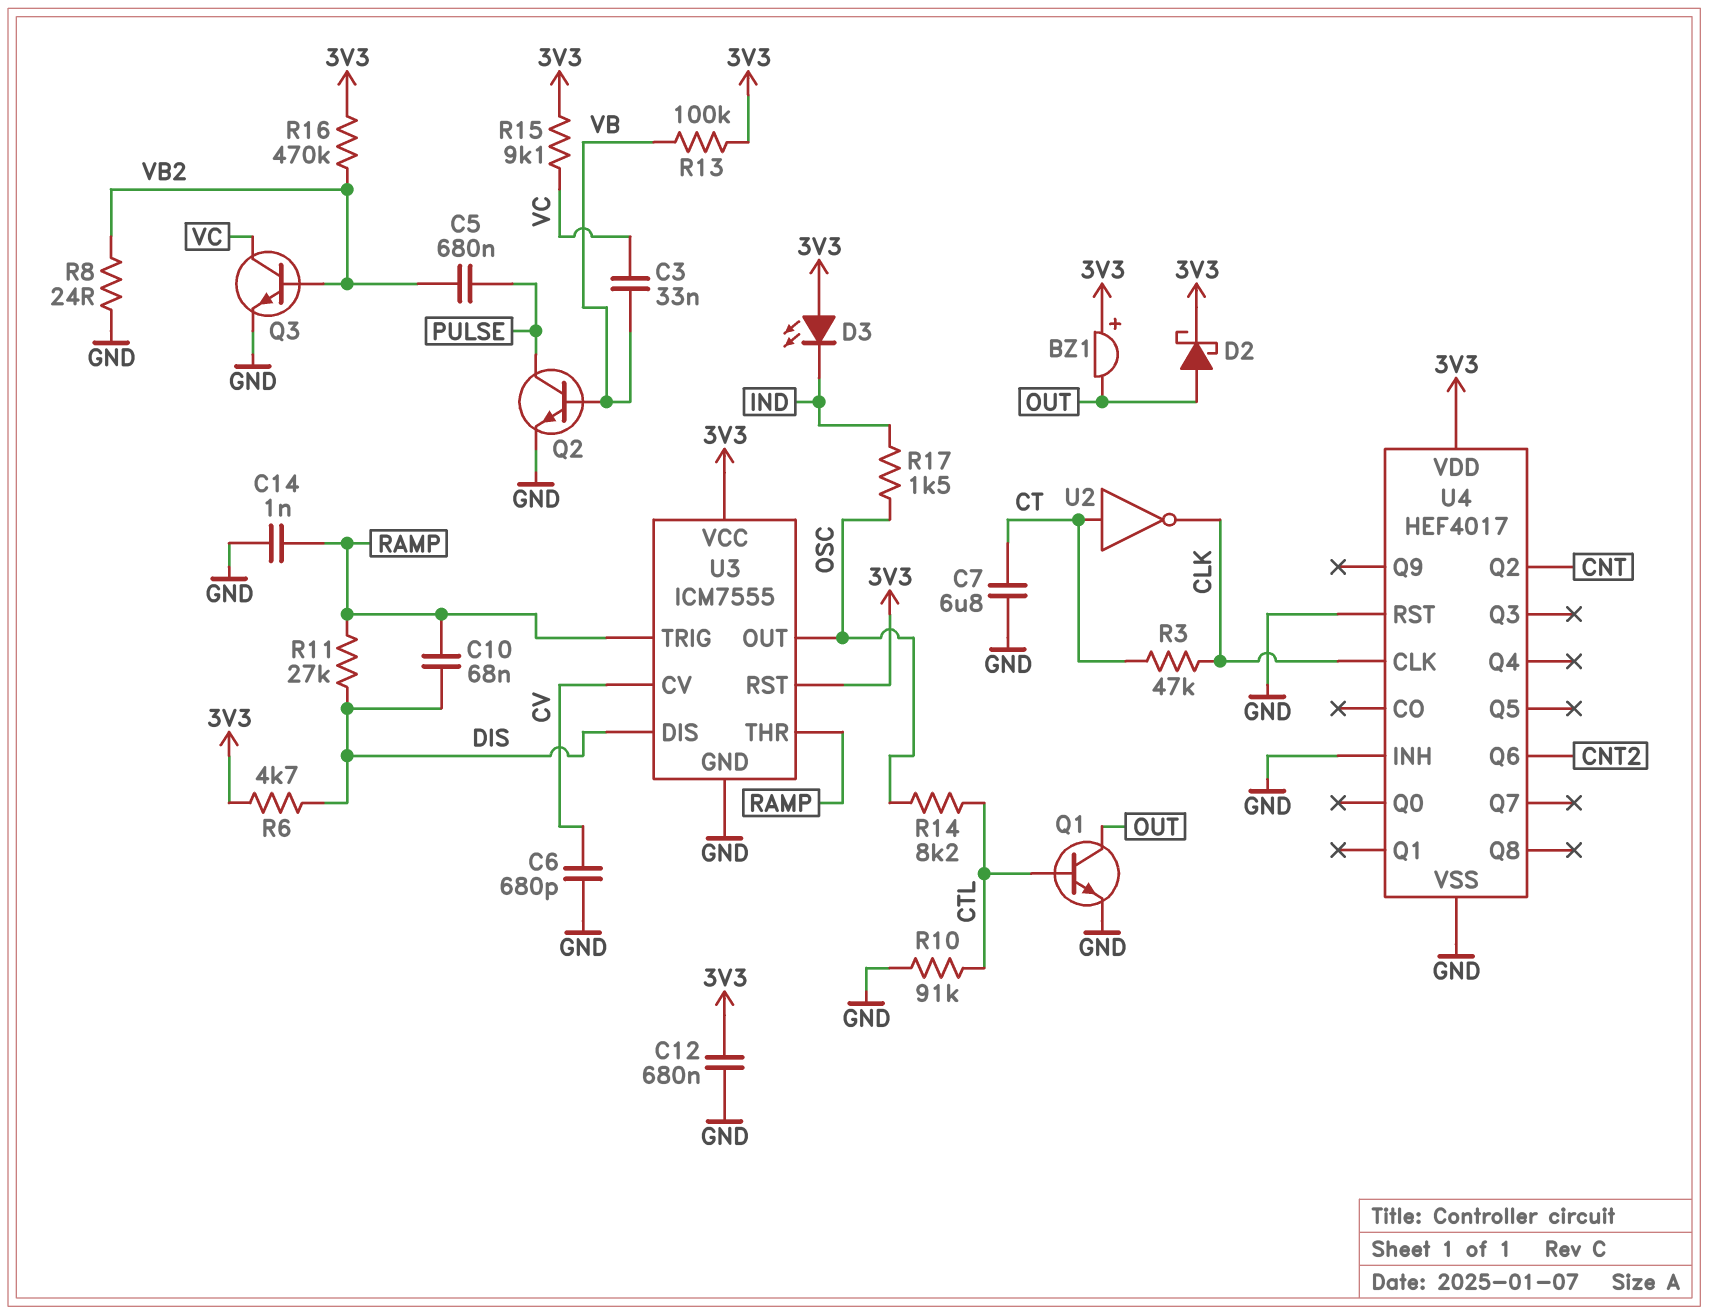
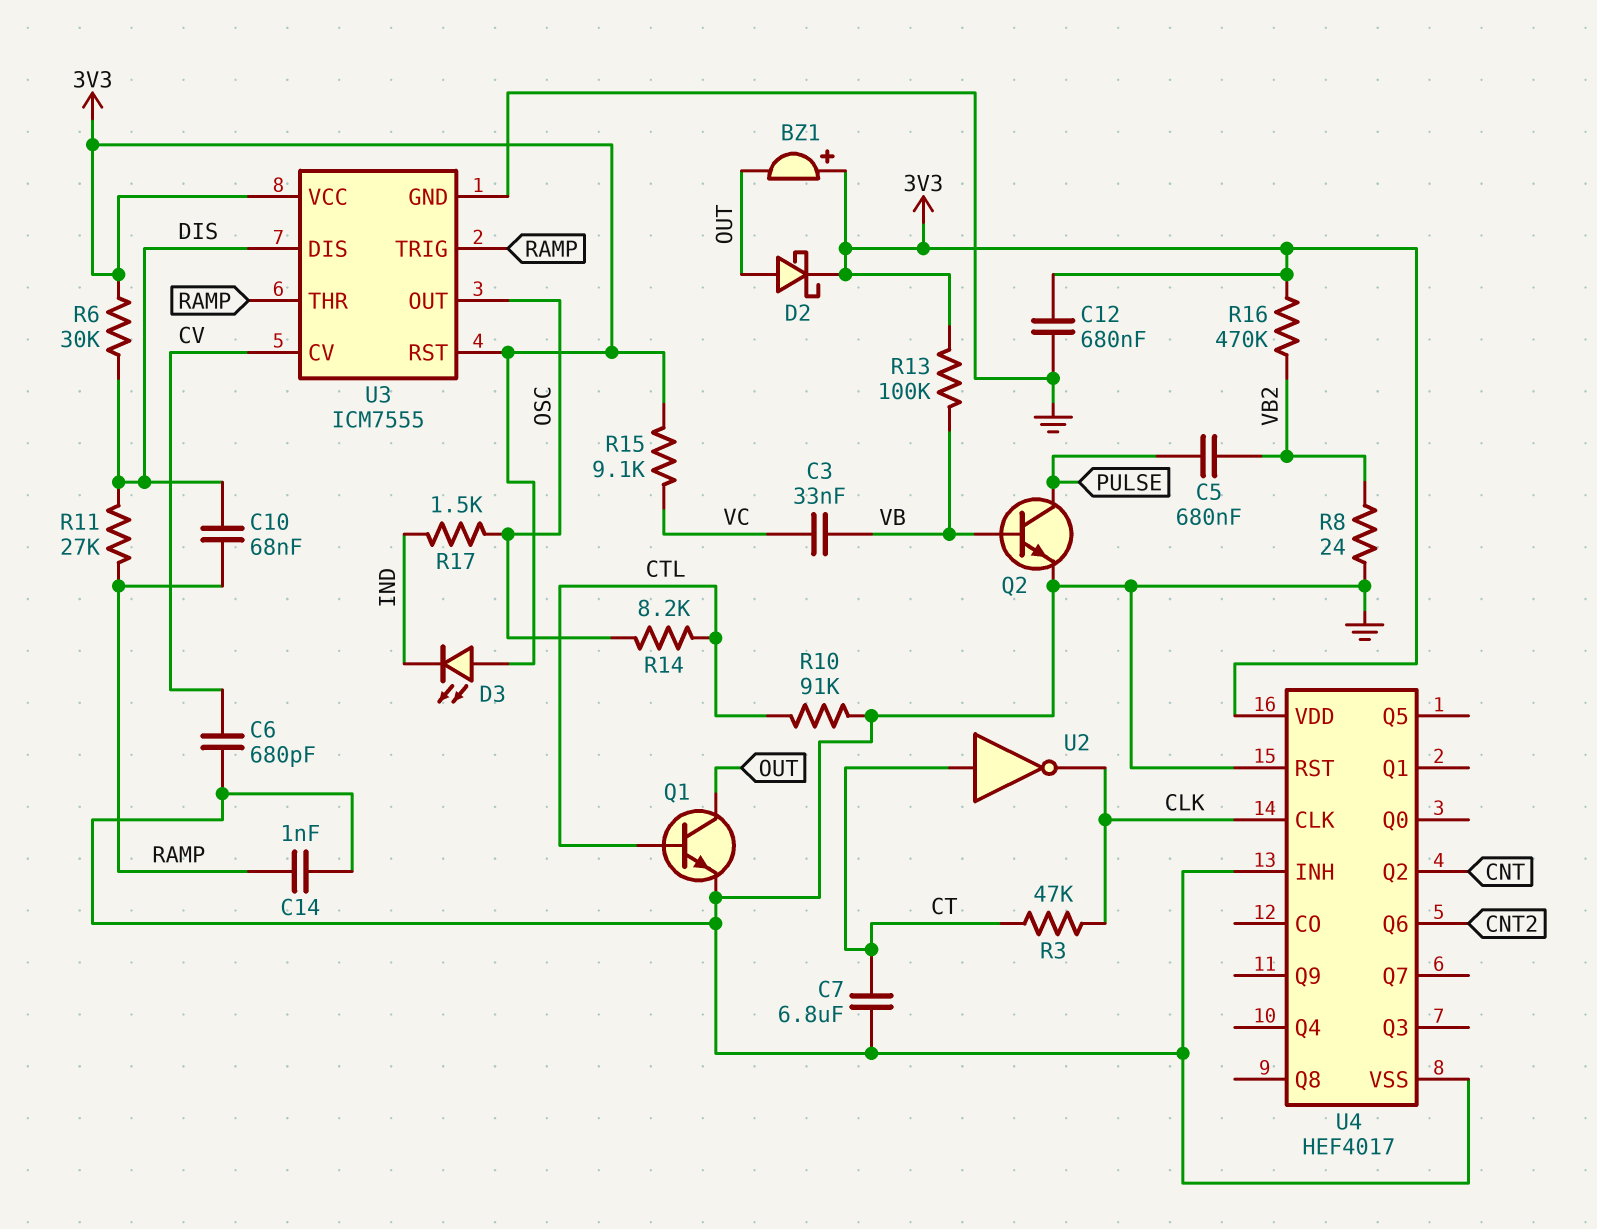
Q3: NPN (B VB2, C VC, E GND) -> none
R6: 4.7k (3V3, DIS) -> 30k (3V3, DIS)

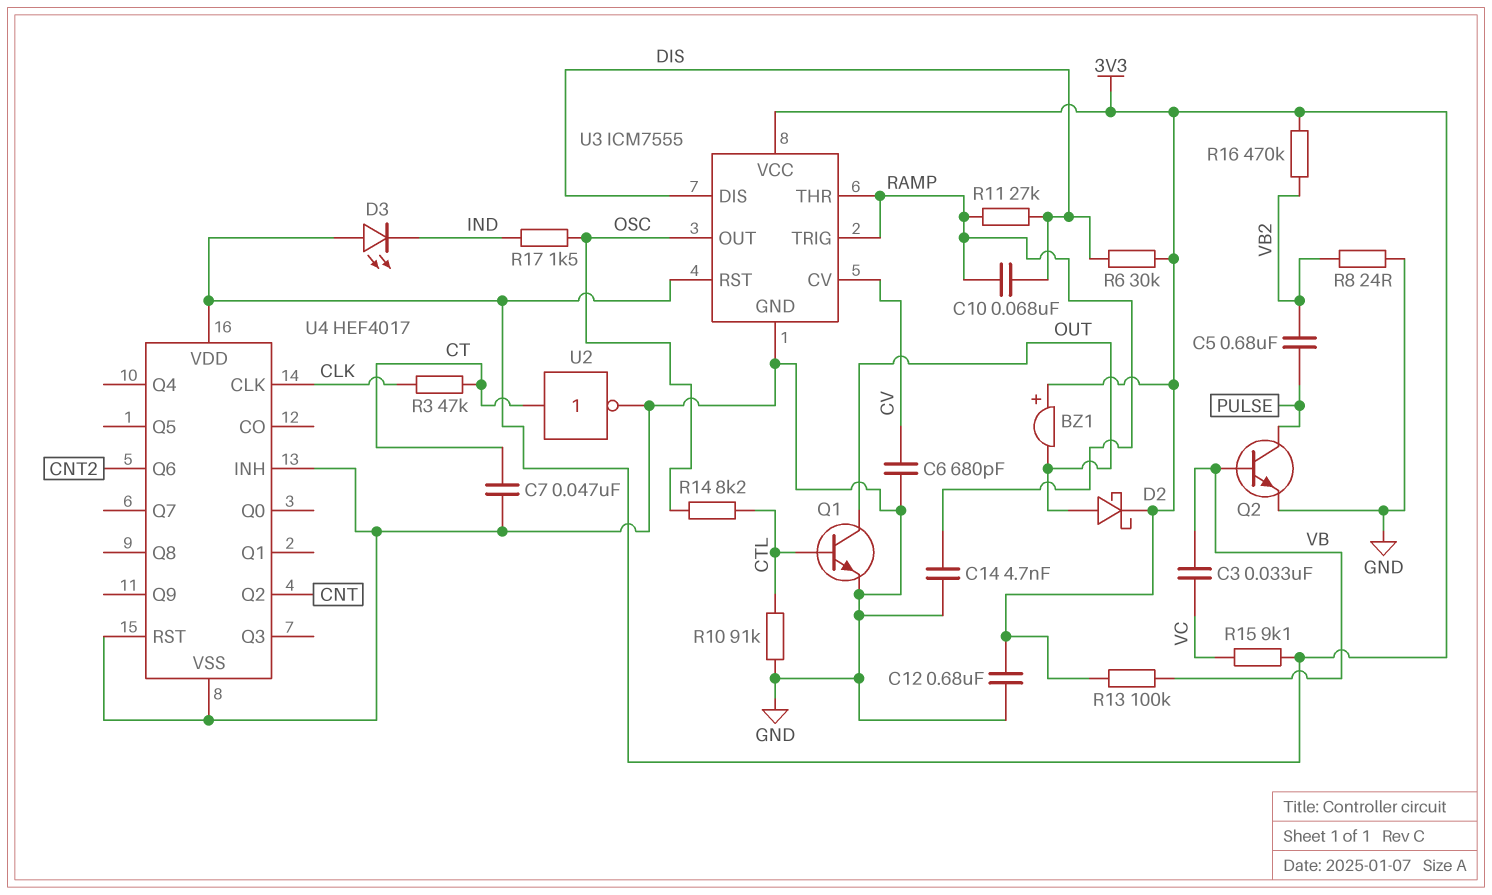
C7: 6.8uF (CT, GND) -> 47nF (CT, GND)
C14: 1nF (GND, RAMP) -> 4.7nF (GND, RAMP)
U2: NOT (in CT, out CLK) -> NOT (in CT, out GND)

